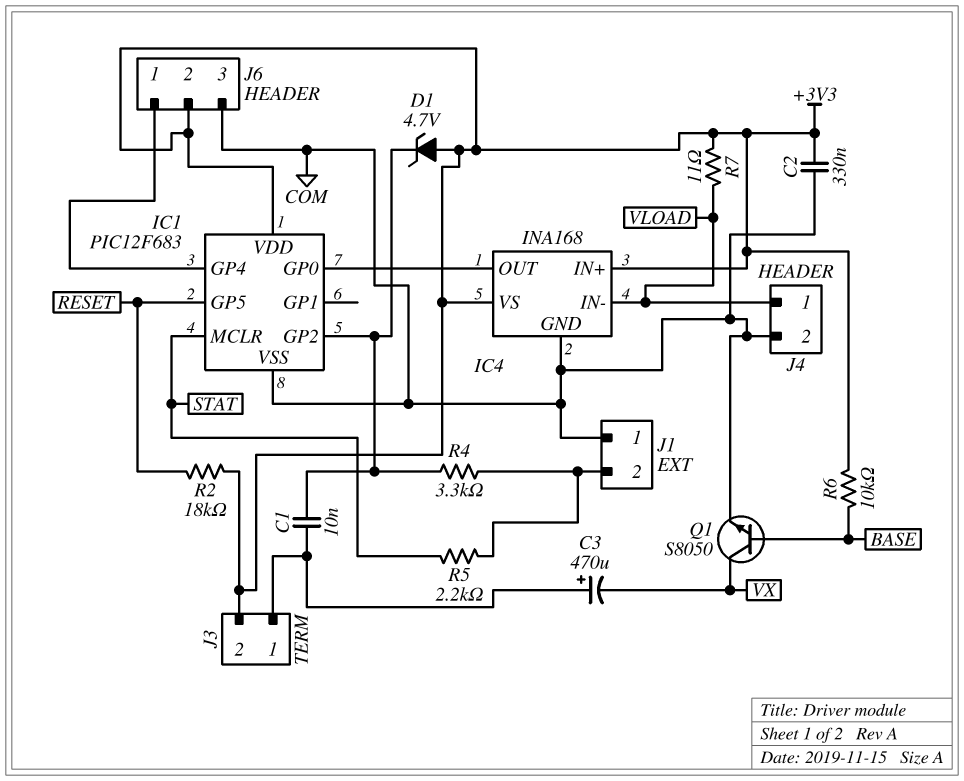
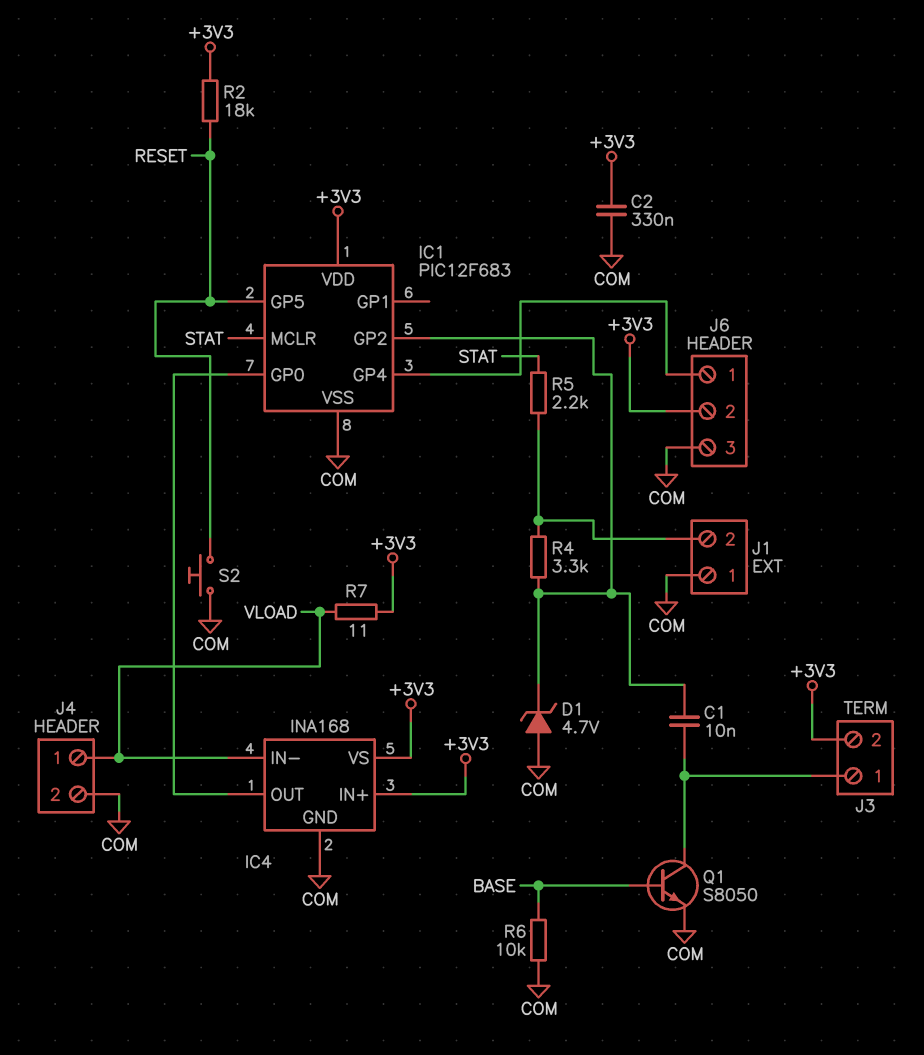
C3: 470uF (plus J3/1, minus VX) -> none
D1: zener 4.7V (A +3V3, K IC1/GP2) -> zener 4.7V (A COM, K IC1/GP2)
Q1: NPN S8050 (B BASE, C VX, E COM) -> NPN S8050 (B BASE, C J3/1, E COM)
R6: 10k (+3V3, BASE) -> 10k (BASE, COM)
S2: none -> button (COM, RESET)

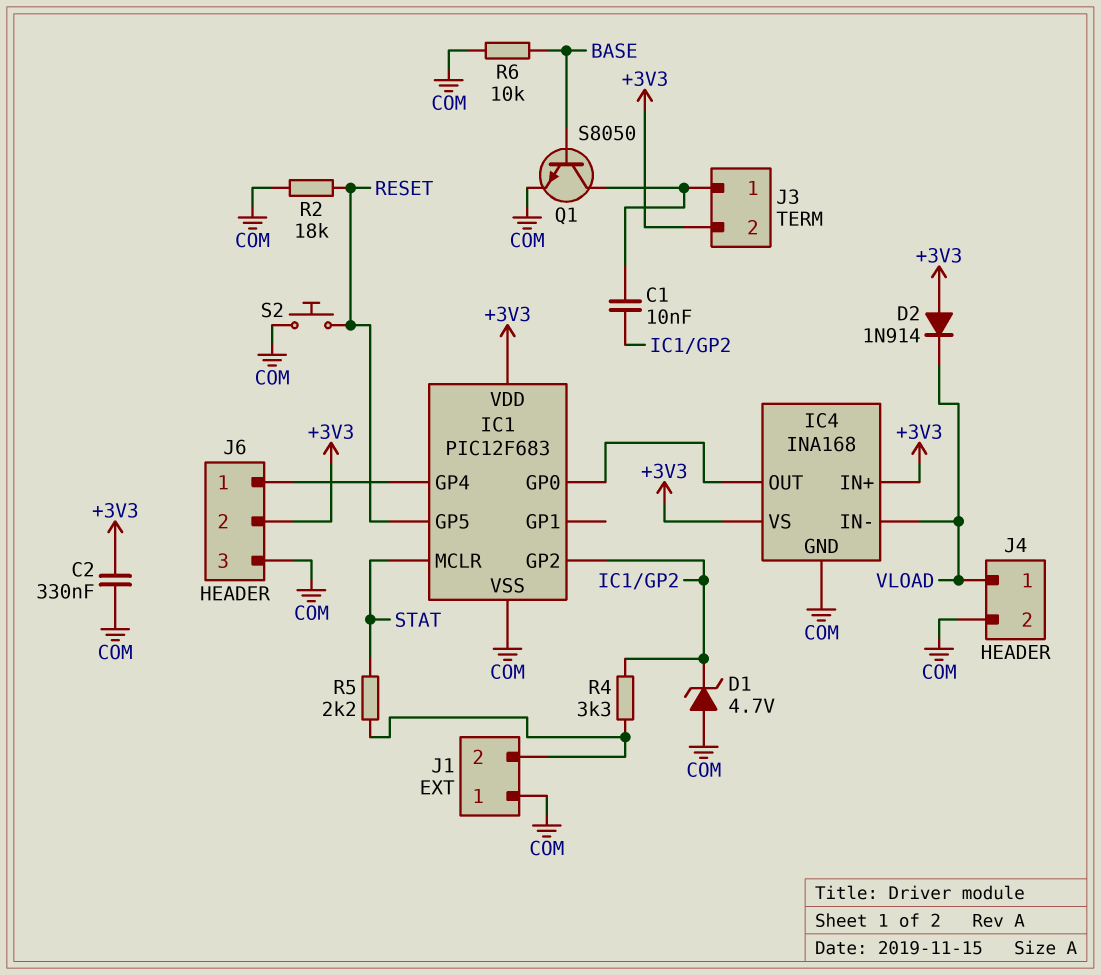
D2: none -> diode 1N914 (A +3V3, K VLOAD)
R2: 18k (+3V3, RESET) -> 18k (COM, RESET)
R7: 11 (+3V3, VLOAD) -> none

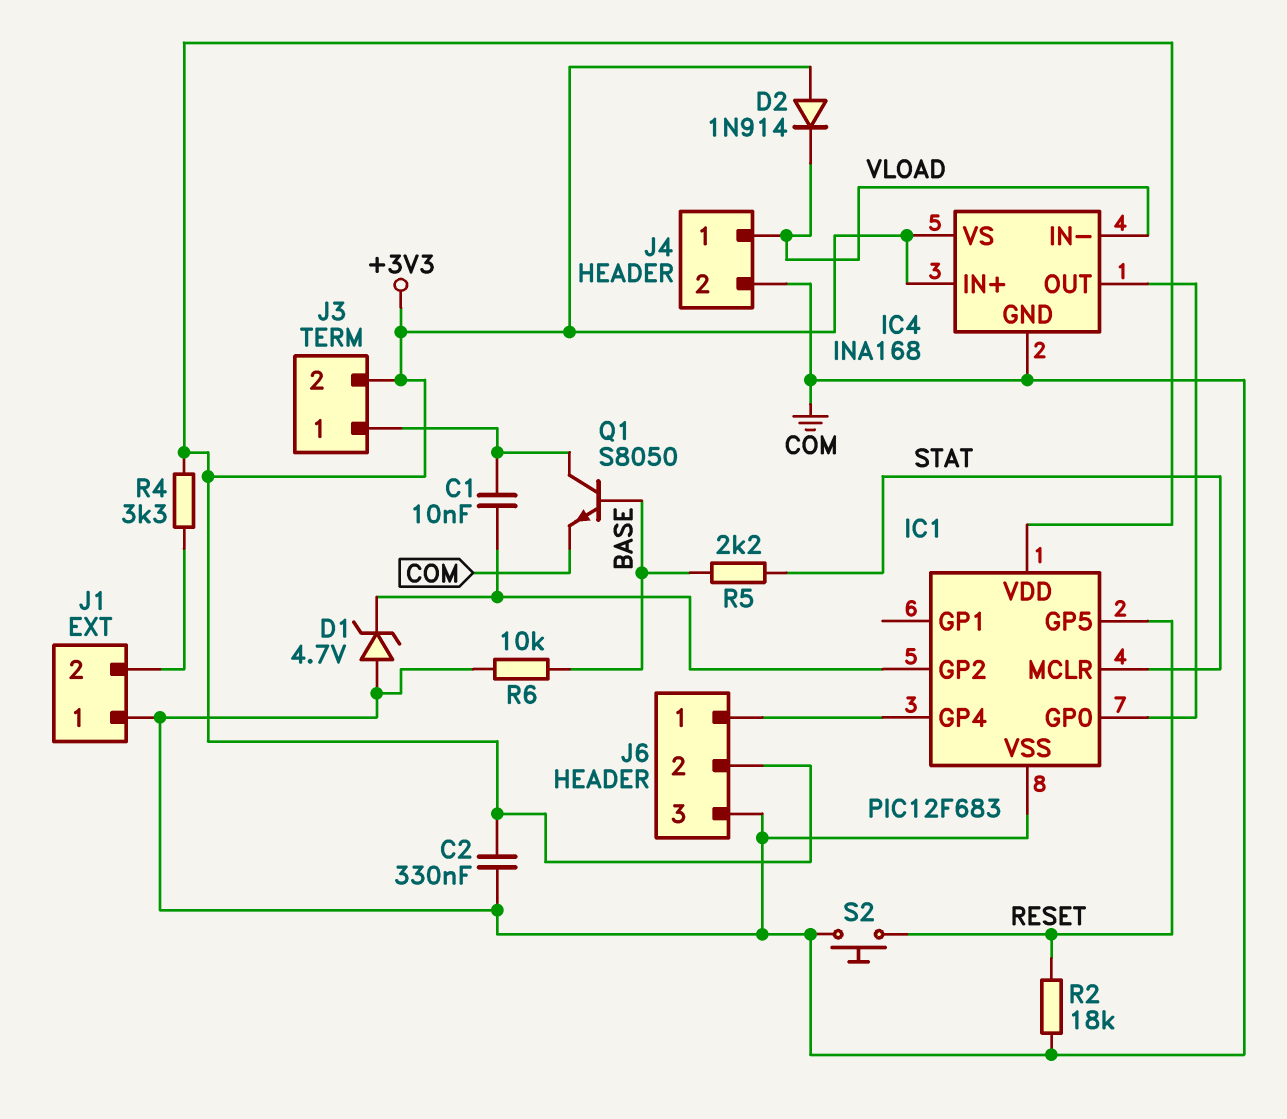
R4: 3.3k (IC1/GP2, J1/2) -> 3.3k (+3V3, J1/2)
R5: 2.2k (J1/2, STAT) -> 2.2k (BASE, STAT)

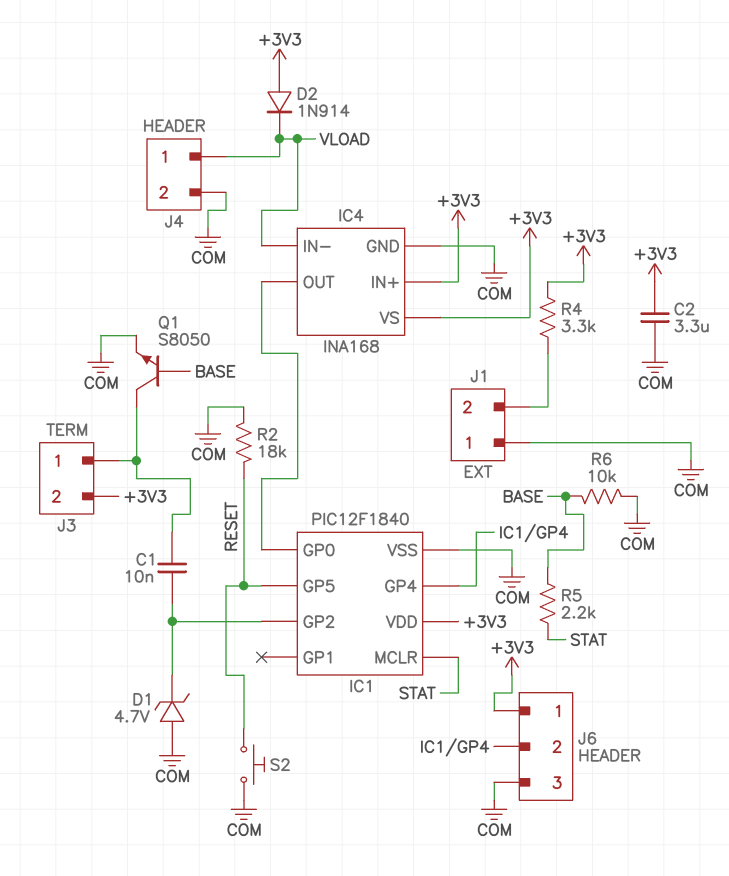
C2: 330nF (+3V3, COM) -> 3.3uF (+3V3, COM)
IC1: PIC12F683 -> PIC12F1840
J6 pin 1: IC1/GP4 -> +3V3
J6 pin 2: +3V3 -> IC1/GP4

